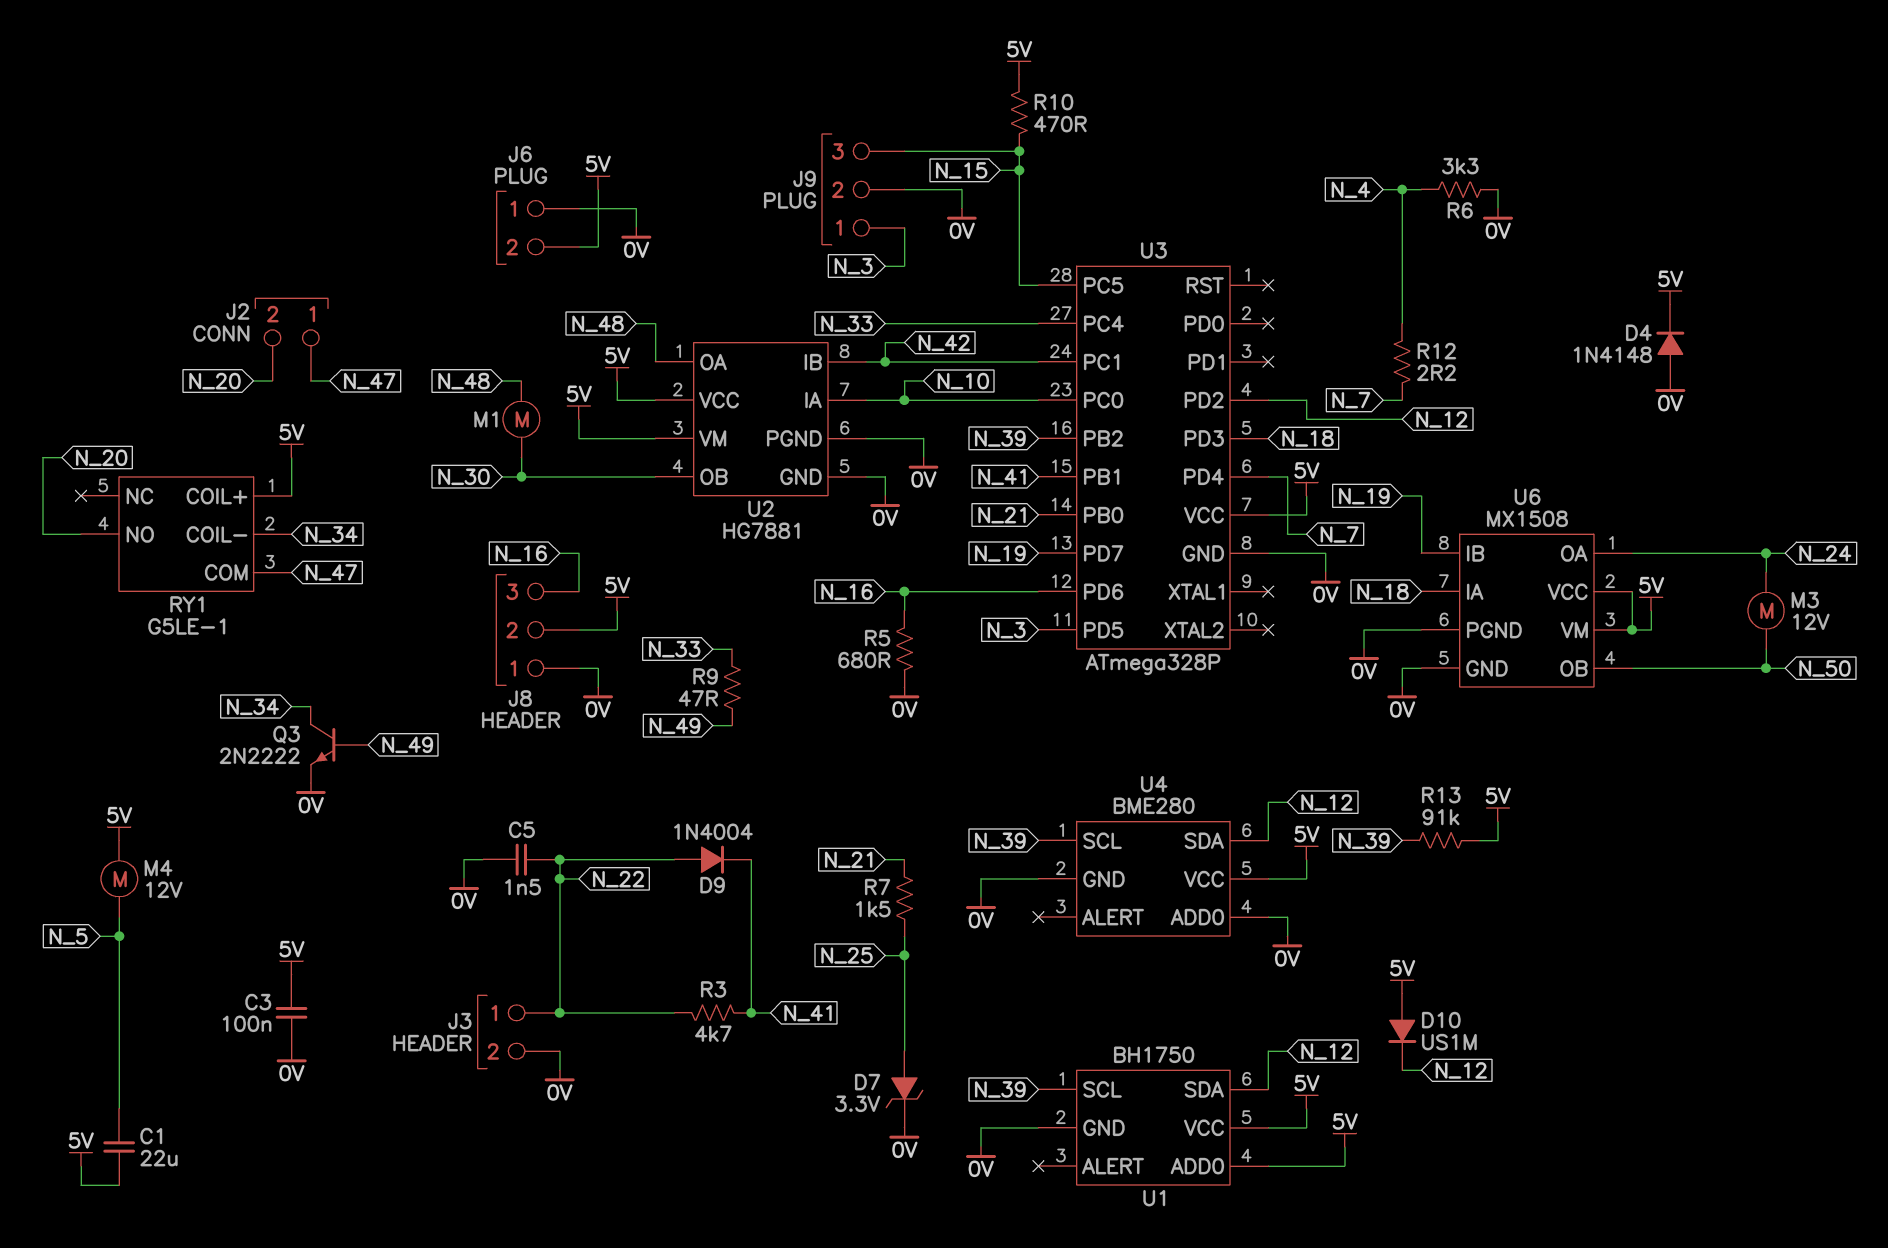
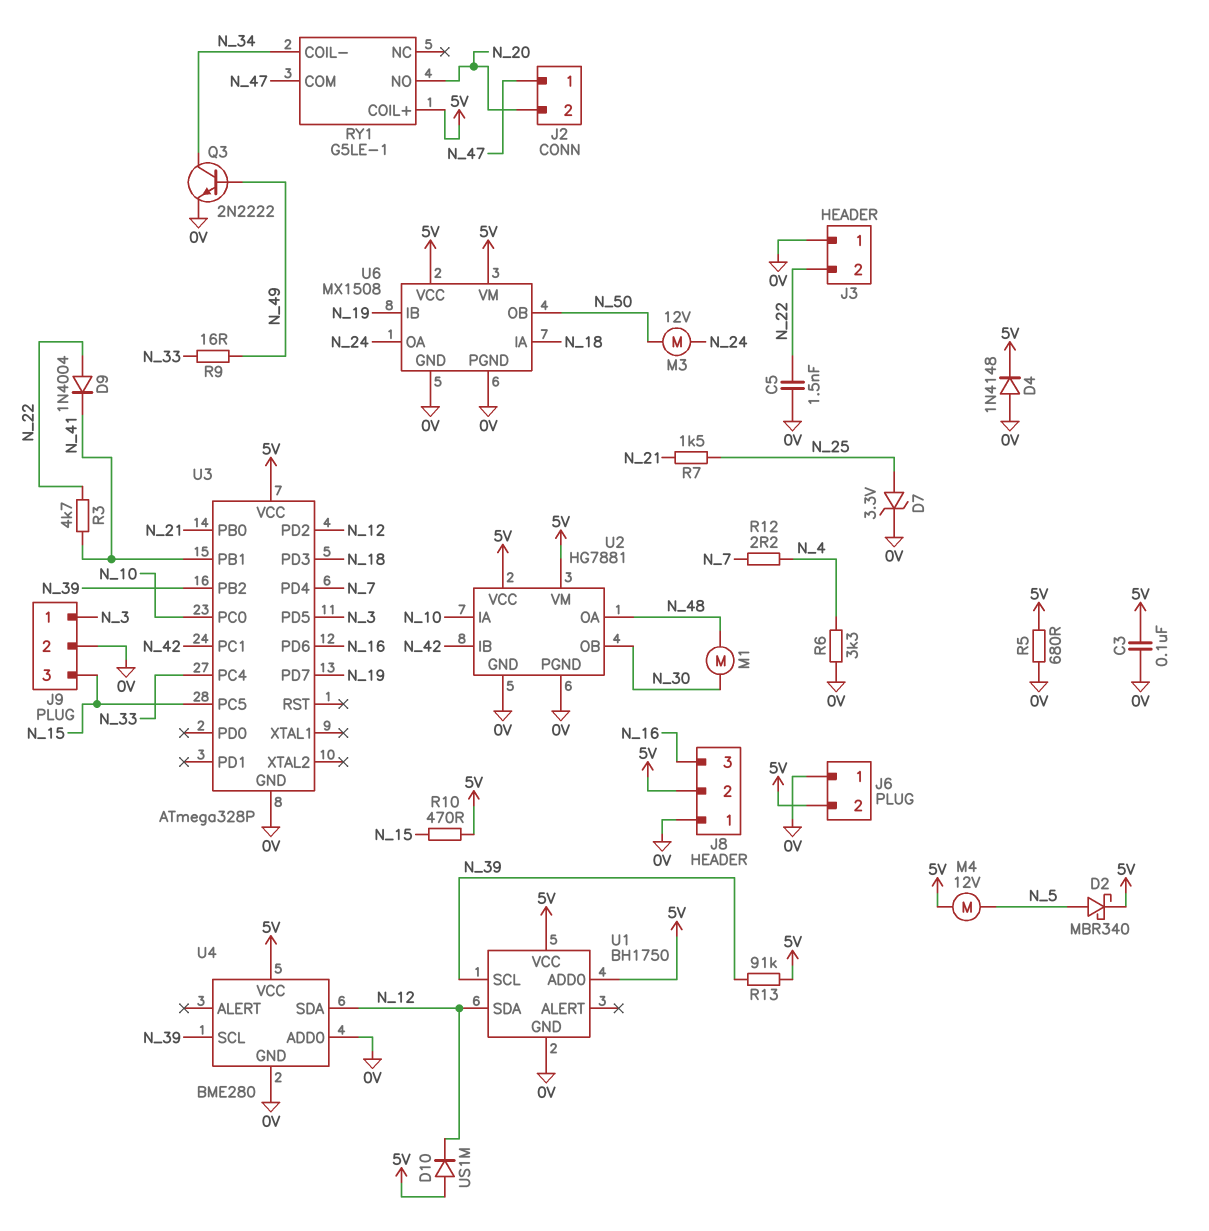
C1: 22uF (5V, N_5) -> none
D2: none -> schottky MBR340 (A N_5, K 5V)
J3 pin 1: N_22 -> 0V
J3 pin 2: 0V -> N_22
R5: 680 (0V, N_16) -> 680 (0V, 5V)
R9: 47 (N_33, N_49) -> 16 (N_33, N_49)

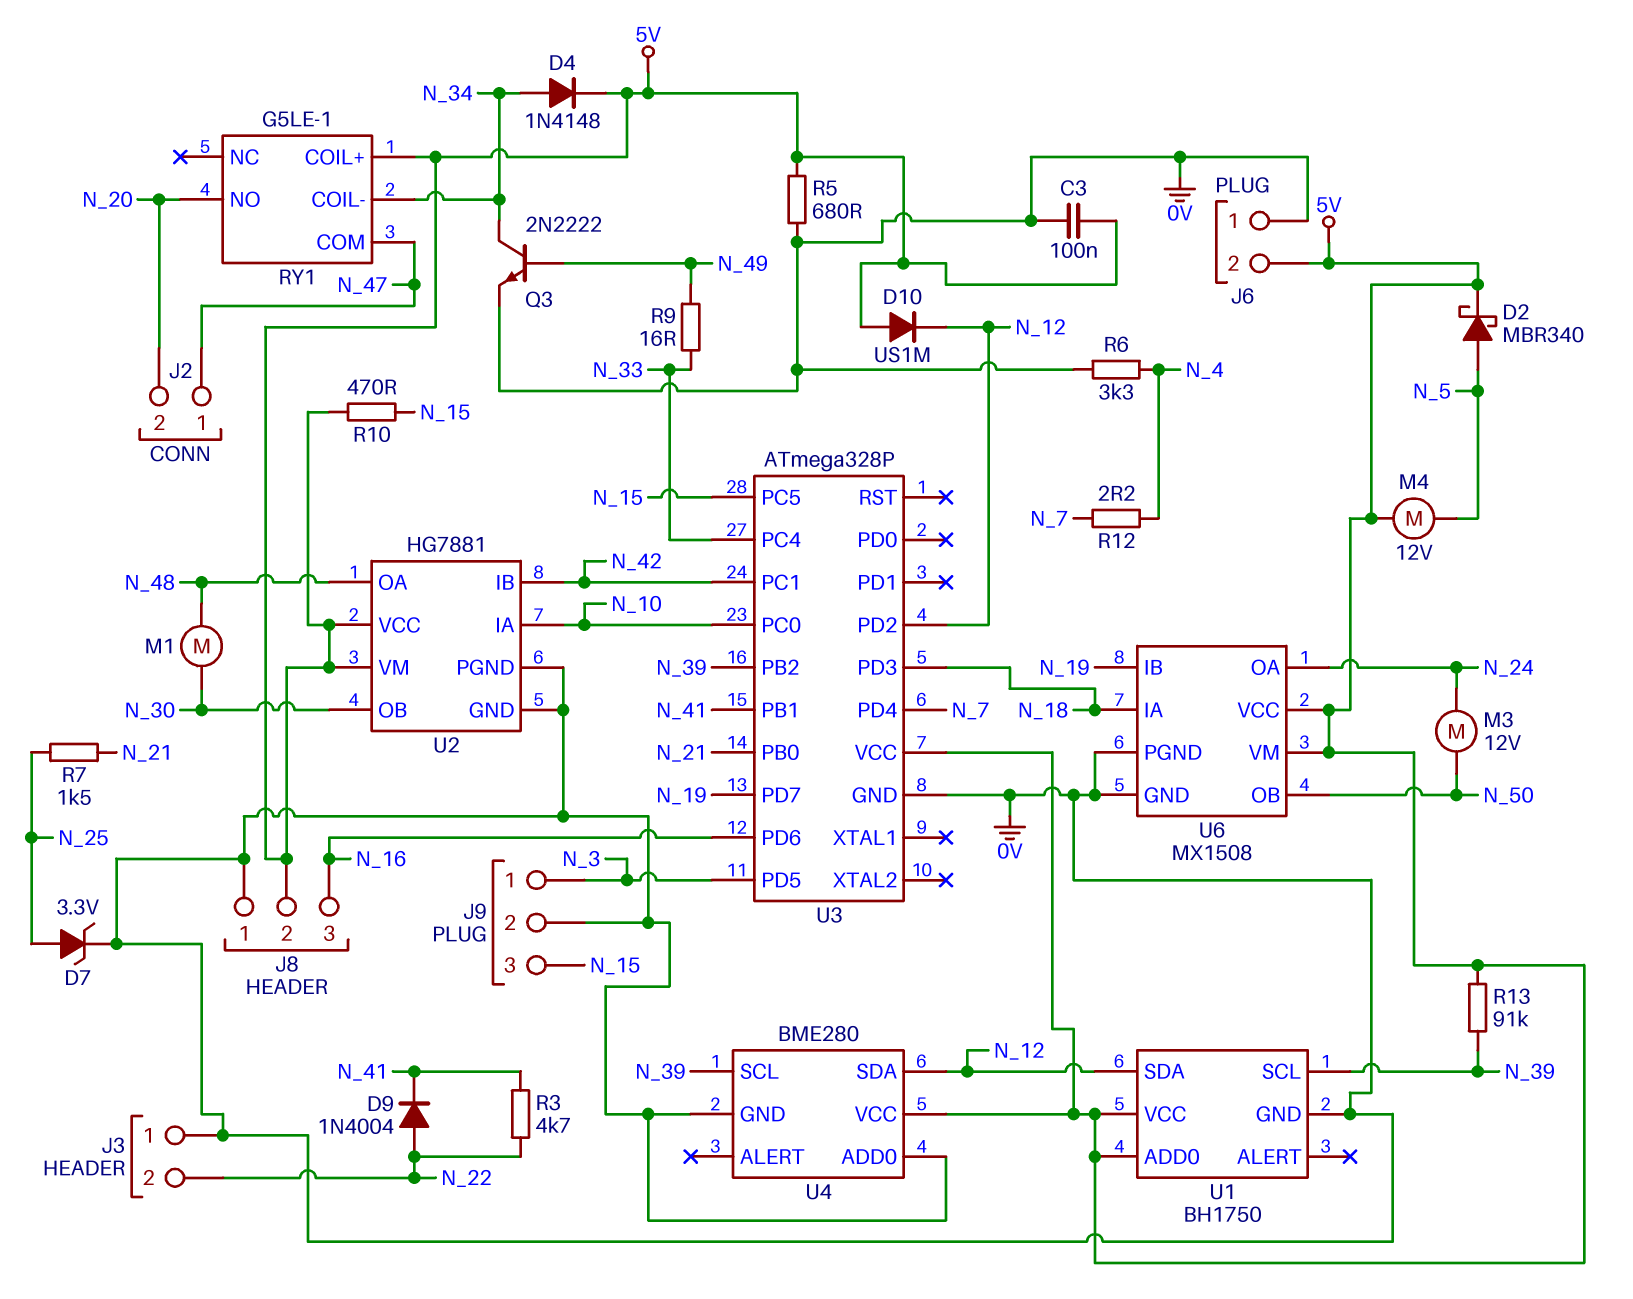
C5: 1.5nF (0V, N_22) -> none
D4: diode 1N4148 (A 0V, K 5V) -> diode 1N4148 (A N_34, K 5V)

